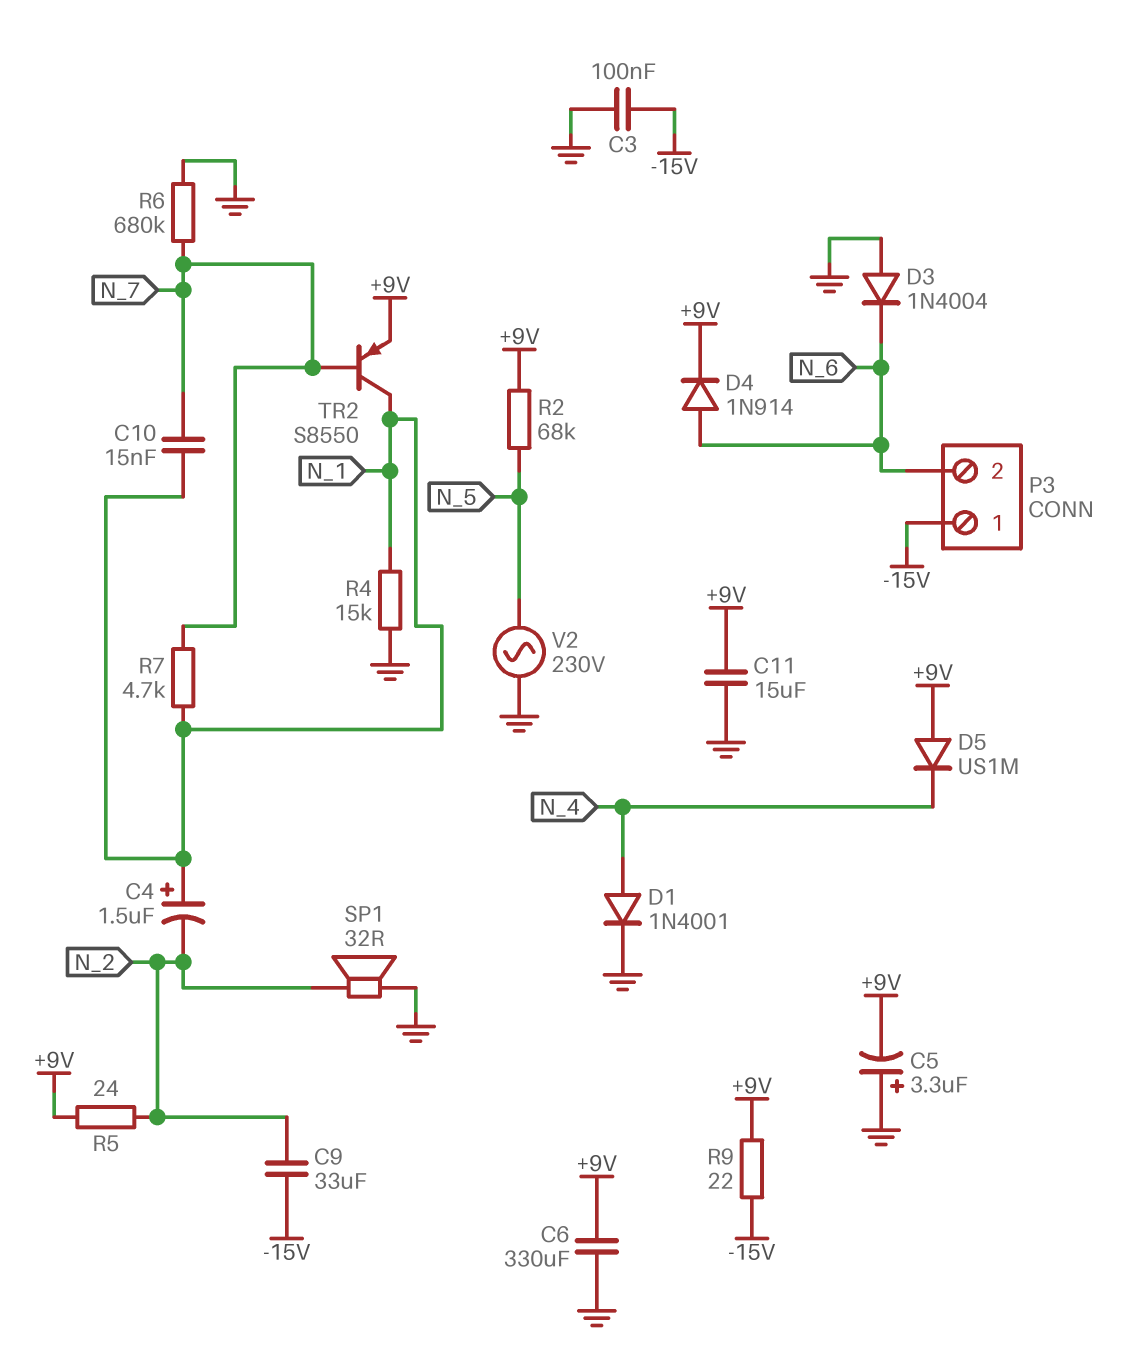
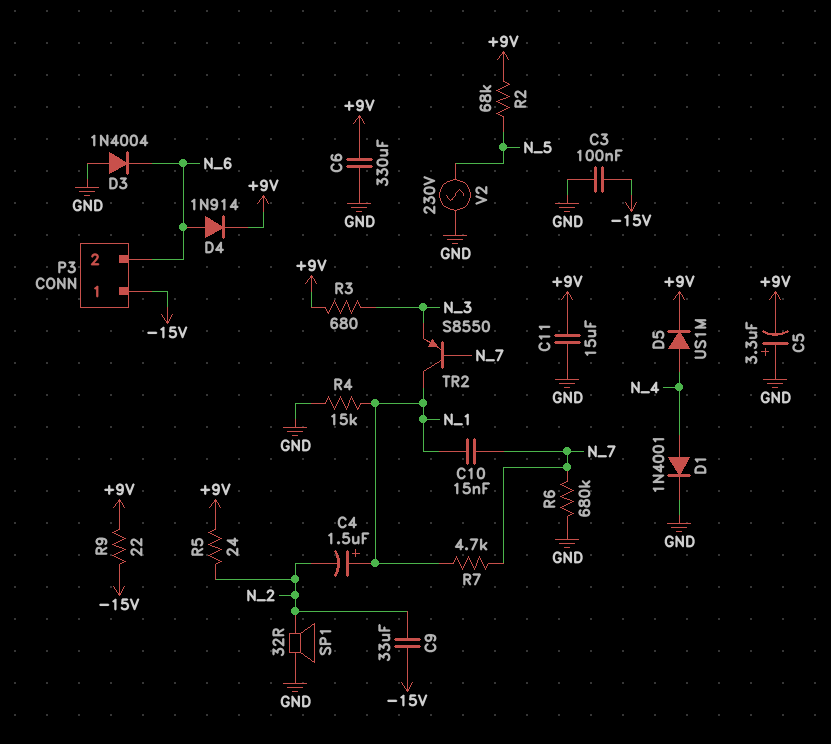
D5: diode US1M (A +9V, K N_4) -> diode US1M (A N_4, K +9V)
R3: none -> 680 (+9V, N_3)
TR2: PNP S8550 (B N_7, C N_1, E +9V) -> PNP S8550 (B N_7, C N_1, E N_3)

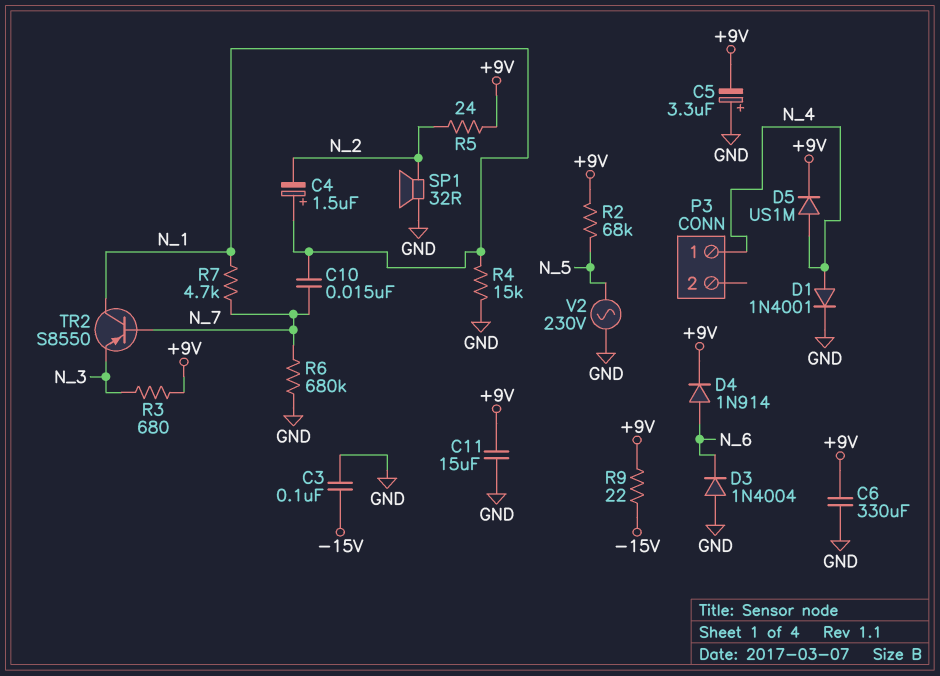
C9: 33uF (-15V, N_2) -> none
P3 pin 1: -15V -> N_4
P3 pin 2: N_6 -> none

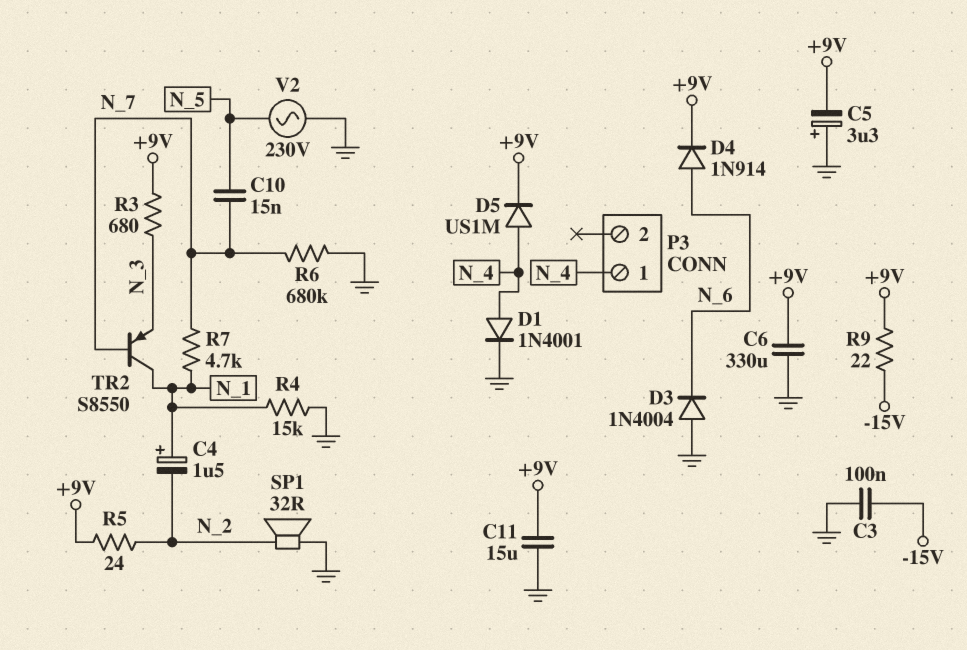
C10: 15nF (N_1, N_7) -> 15nF (N_5, N_7)
R2: 68k (+9V, N_5) -> none

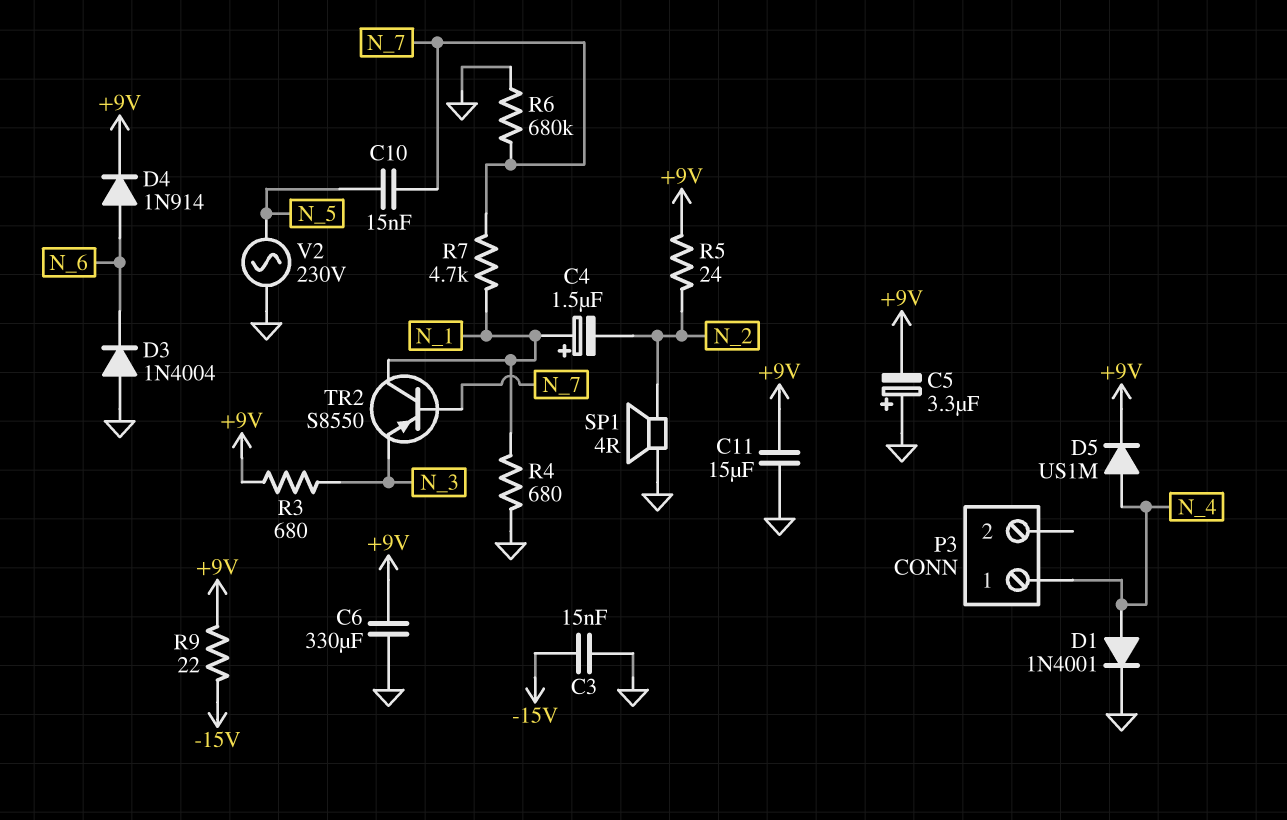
C3: 100nF (-15V, GND) -> 15nF (-15V, GND)
R4: 15k (GND, N_1) -> 680 (GND, N_1)
SP1: speaker 32R (GND, N_2) -> speaker 4R (GND, N_2)

